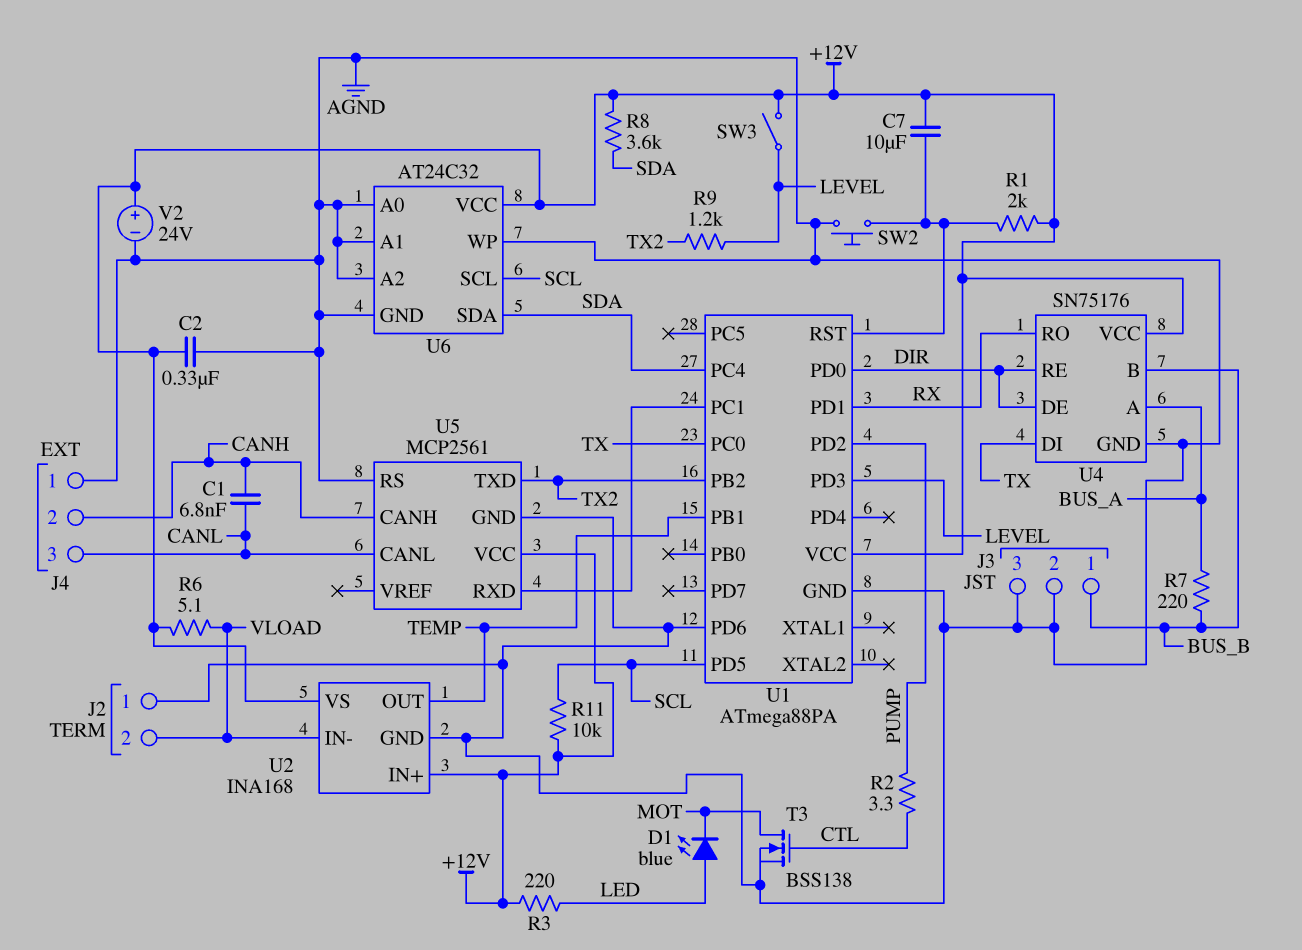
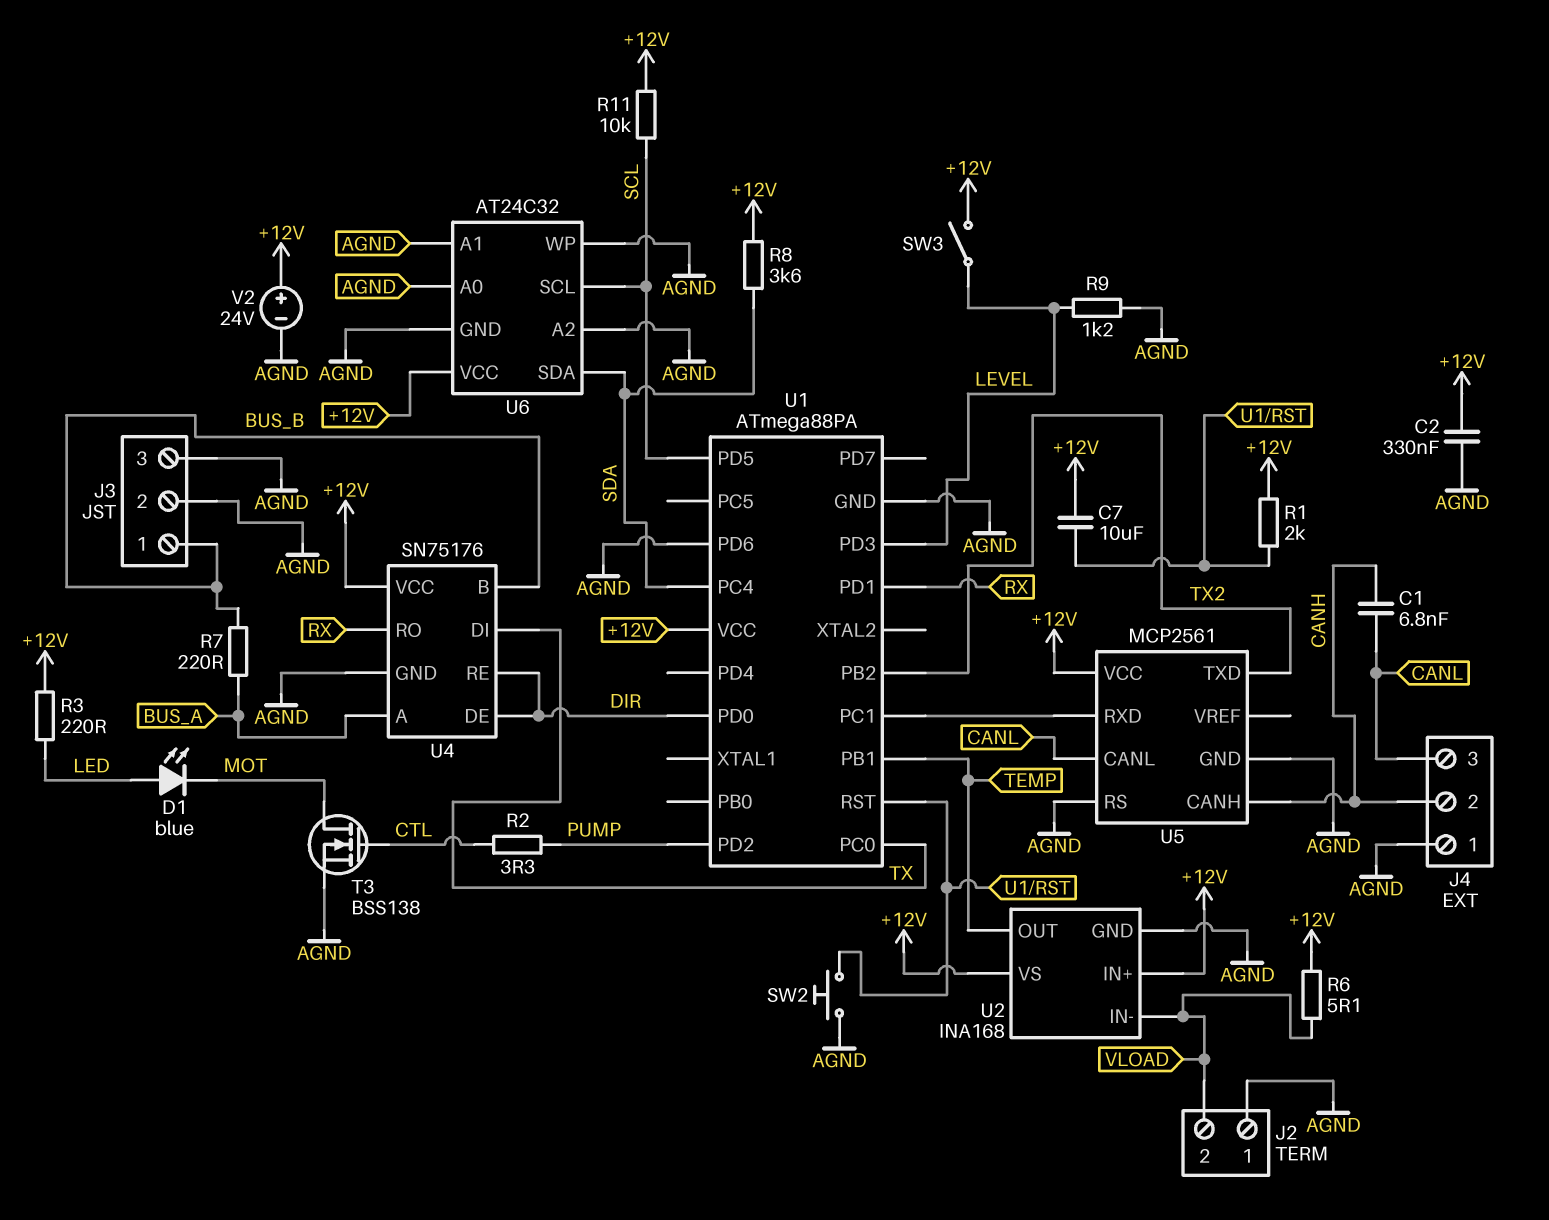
R9: 1.2k (LEVEL, TX2) -> 1.2k (AGND, LEVEL)

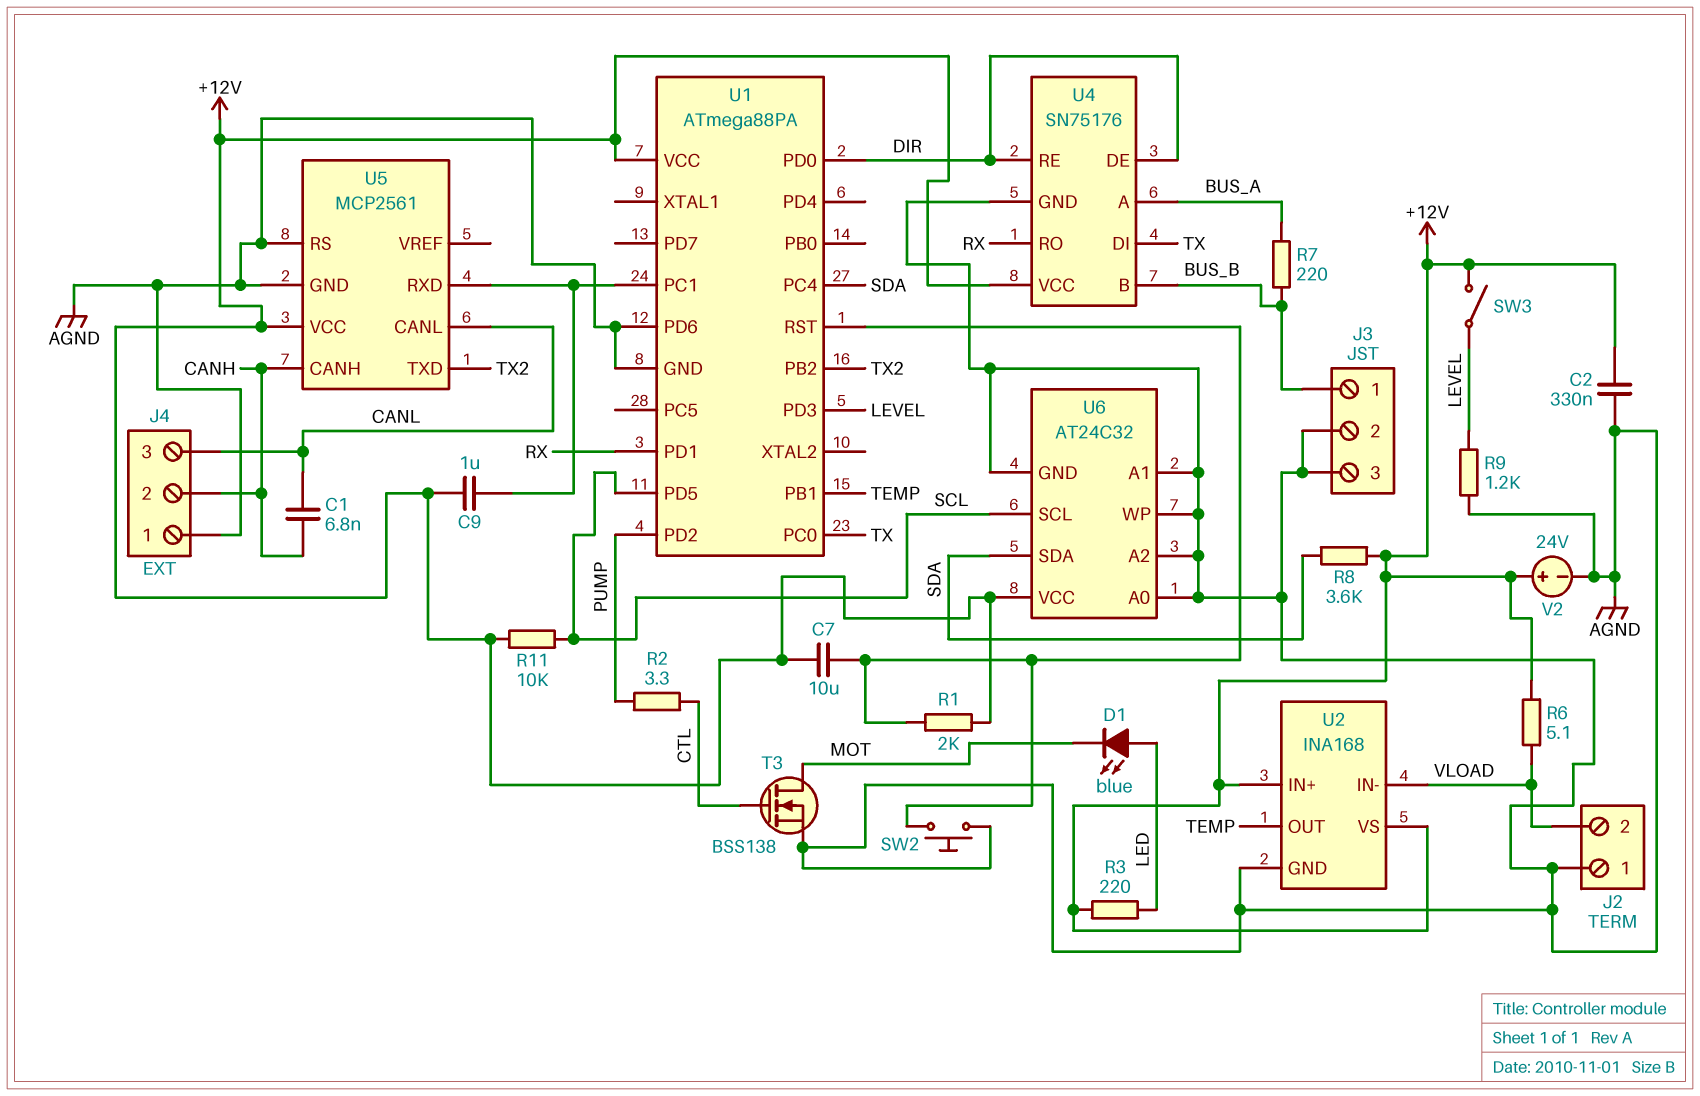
C9: none -> 1uF (+12V, U1/PC1)

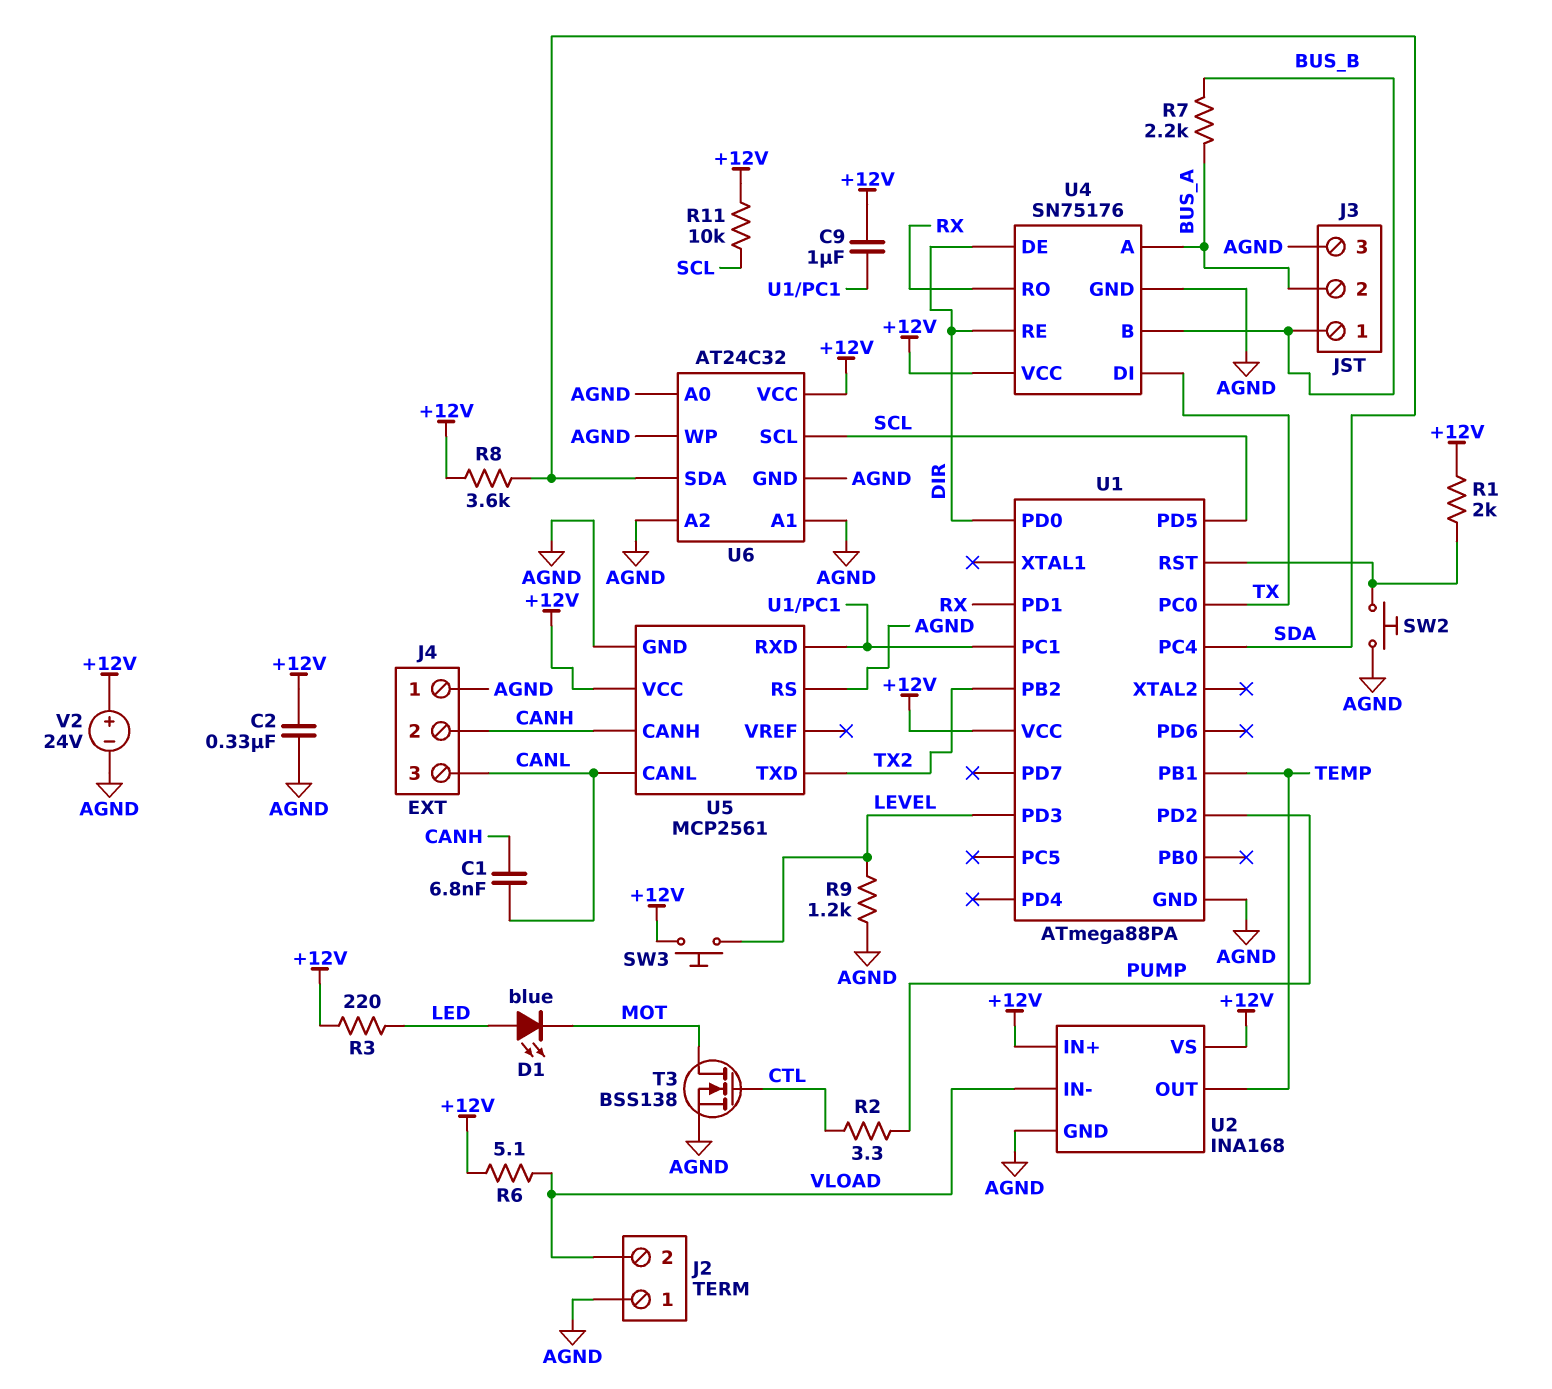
C7: 10uF (+12V, U1/RST) -> none
J3 pin 2: AGND -> BUS_A
R7: 220 (BUS_A, BUS_B) -> 2.2k (BUS_A, BUS_B)
SW3: switch (+12V, LEVEL) -> button (+12V, LEVEL)
U1 pin PD6: AGND -> none

